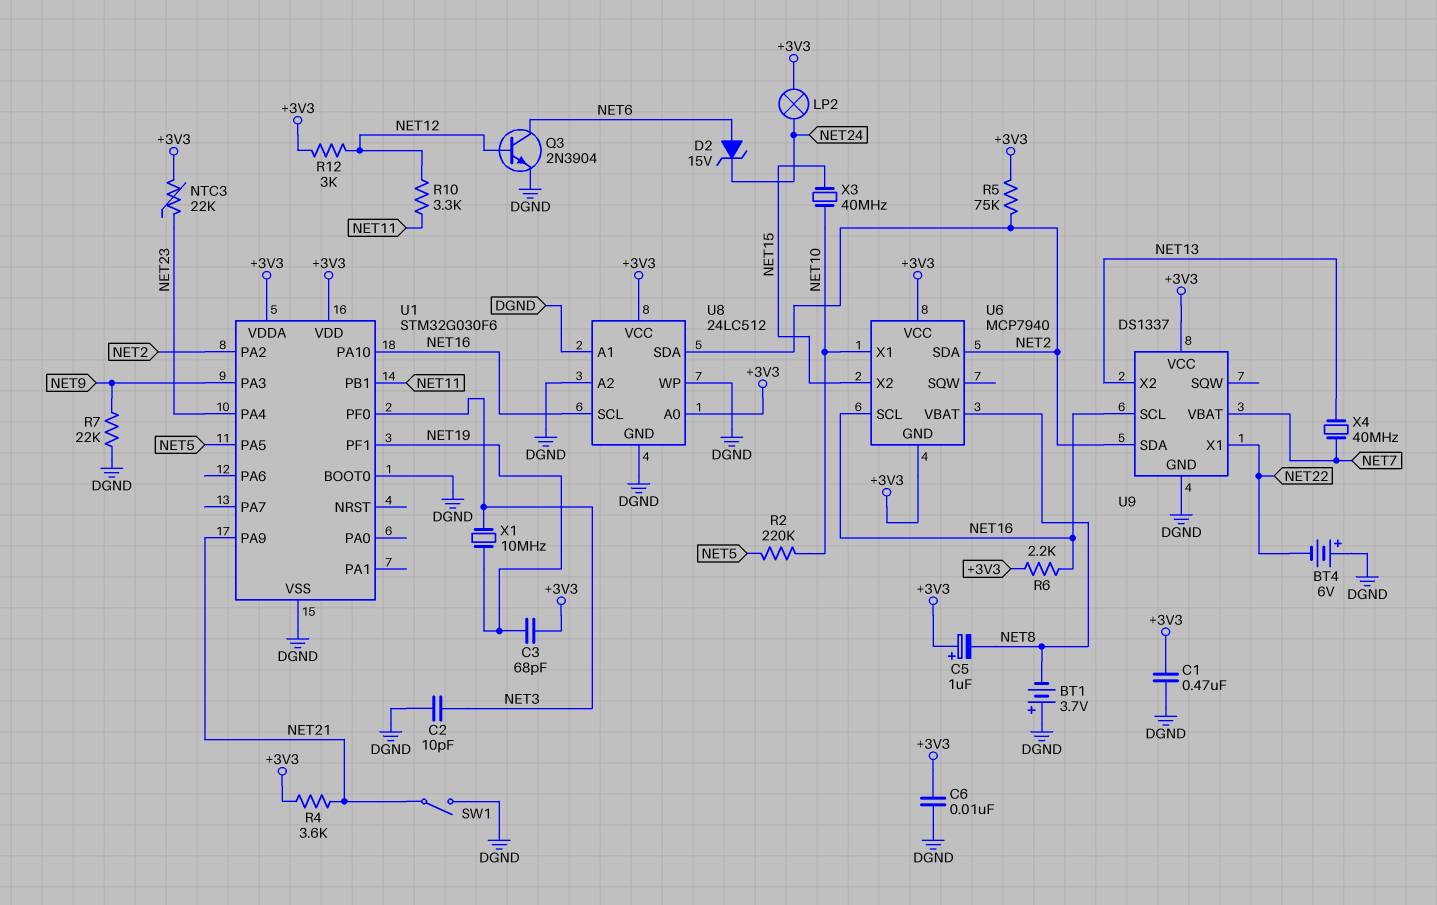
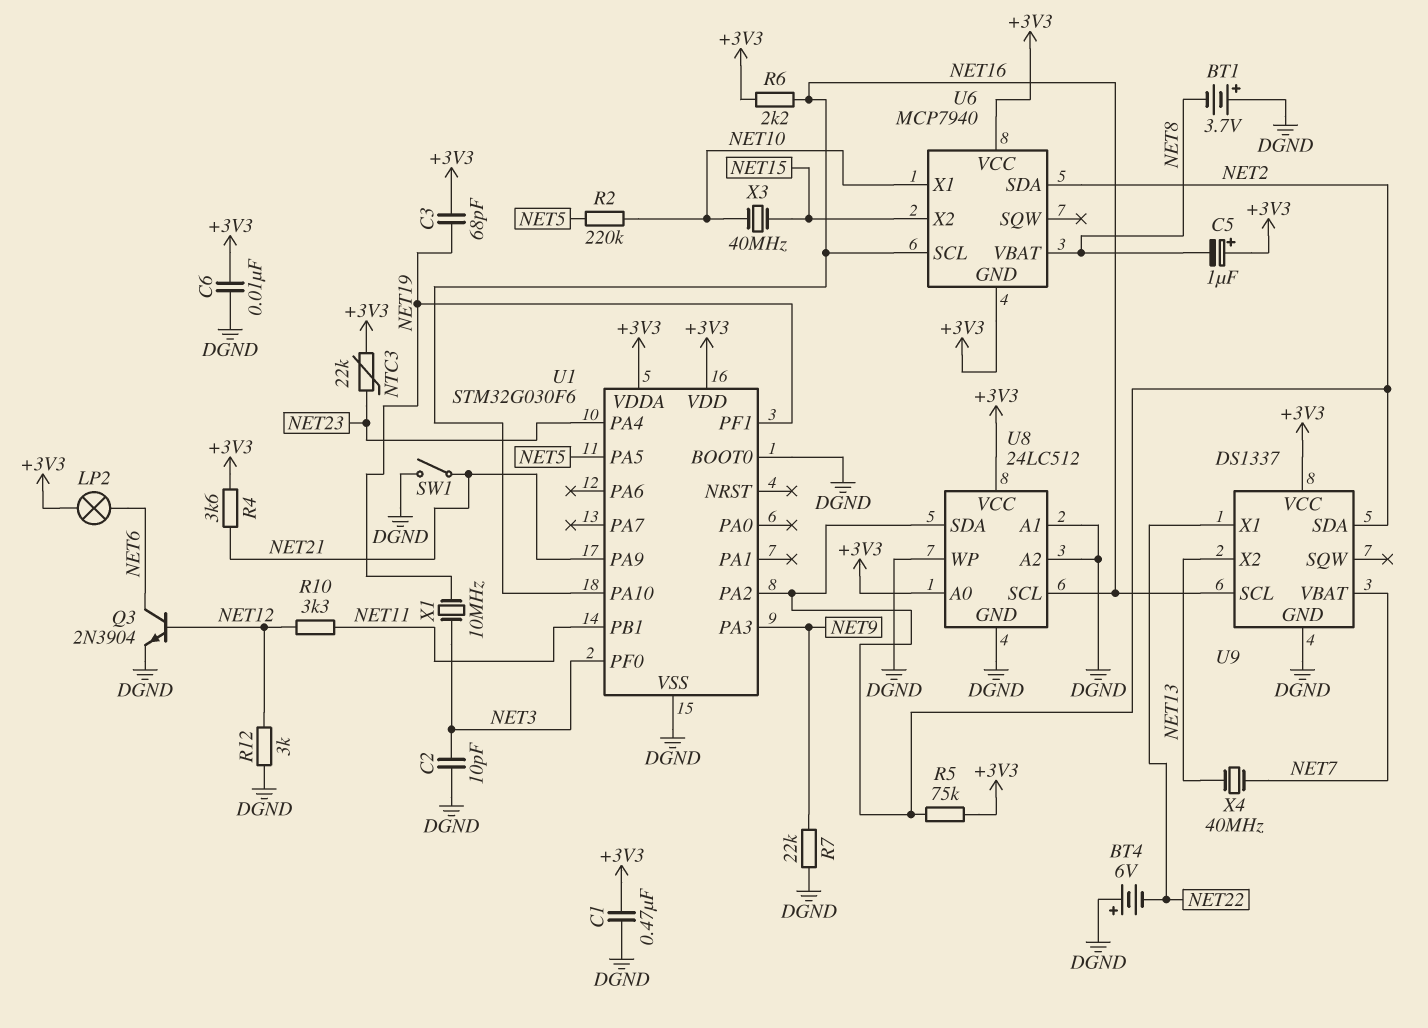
D2: zener 15V (A NET6, K NET24) -> none
LP2: lamp (+3V3, NET24) -> lamp (+3V3, NET6)
R12: 3k (+3V3, NET12) -> 3k (DGND, NET12)

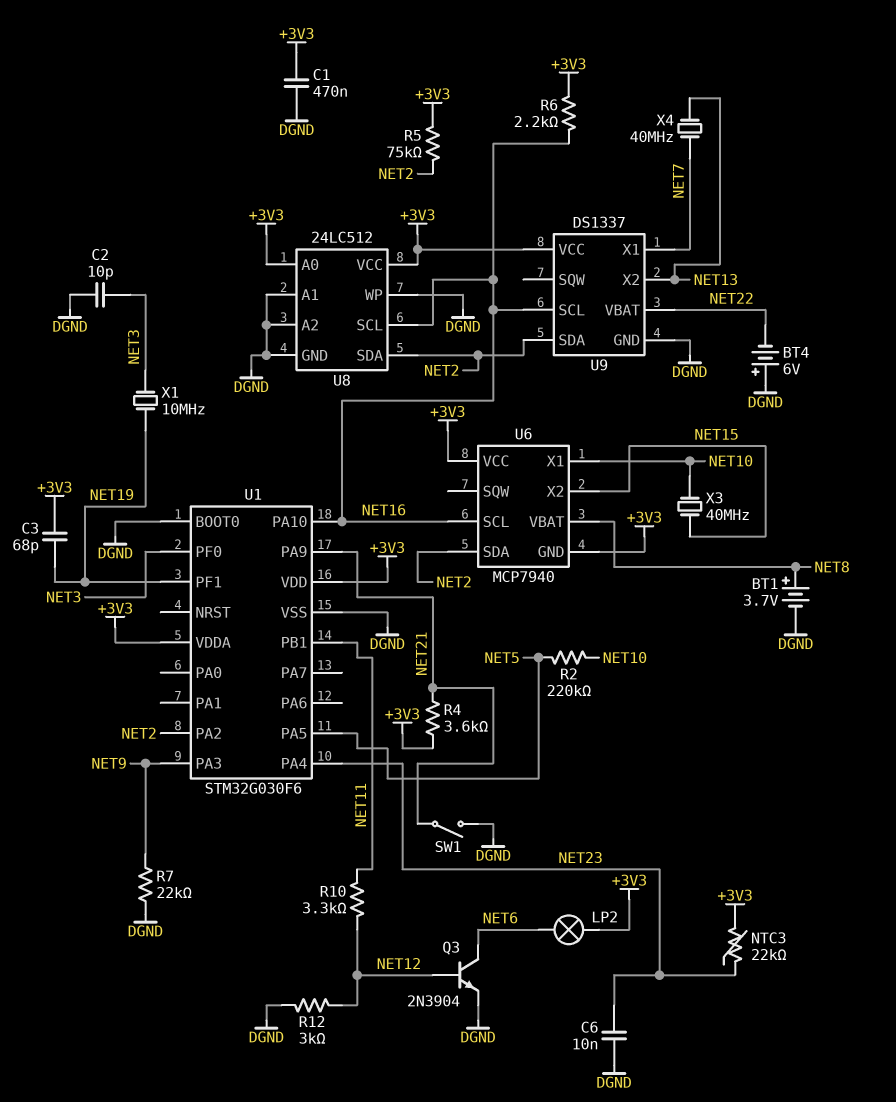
BT1: 3.7V (plus DGND, minus NET8) -> 3.7V (plus NET8, minus DGND)
C5: 1uF (plus +3V3, minus NET8) -> none
C6: 10nF (+3V3, DGND) -> 10nF (DGND, NET23)
U9 pin VBAT: NET7 -> NET22
U9 pin X1: NET22 -> NET7

